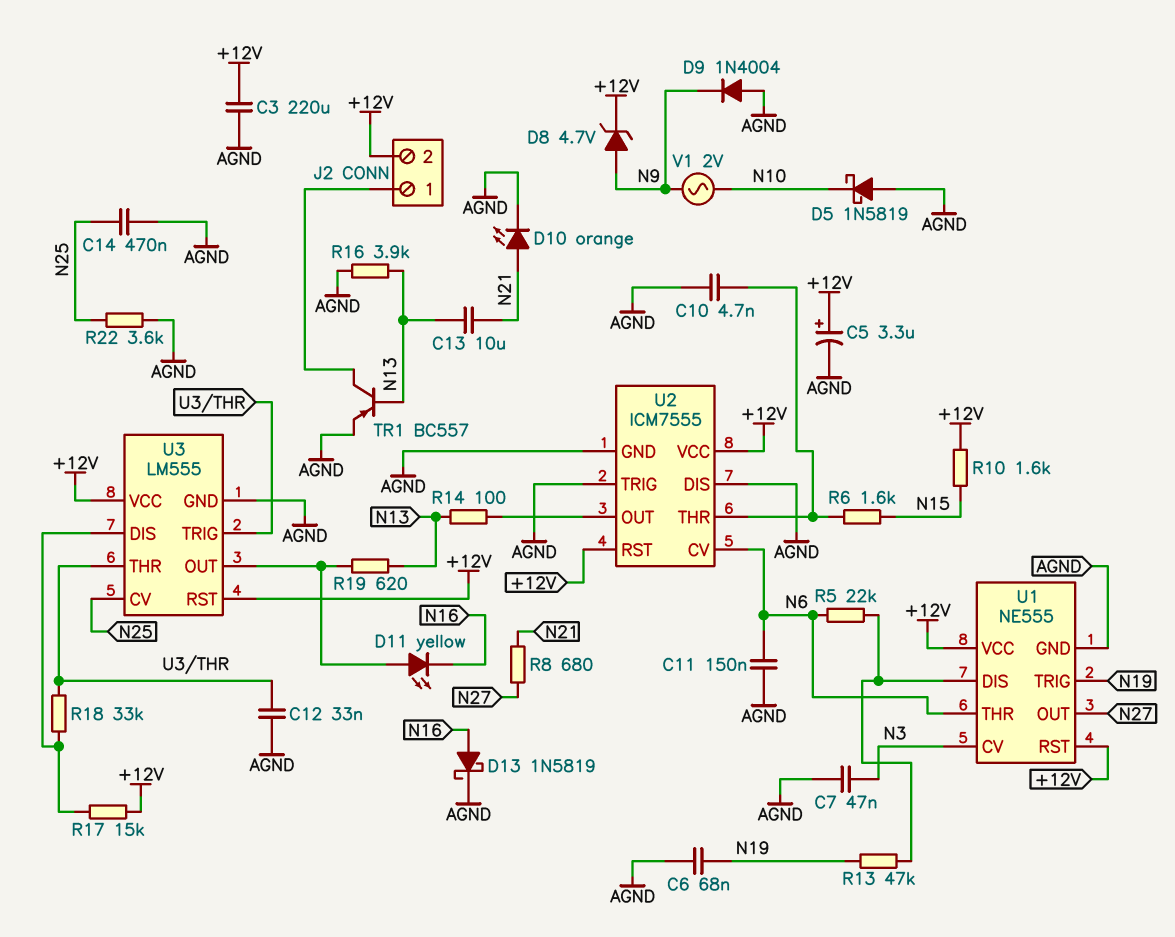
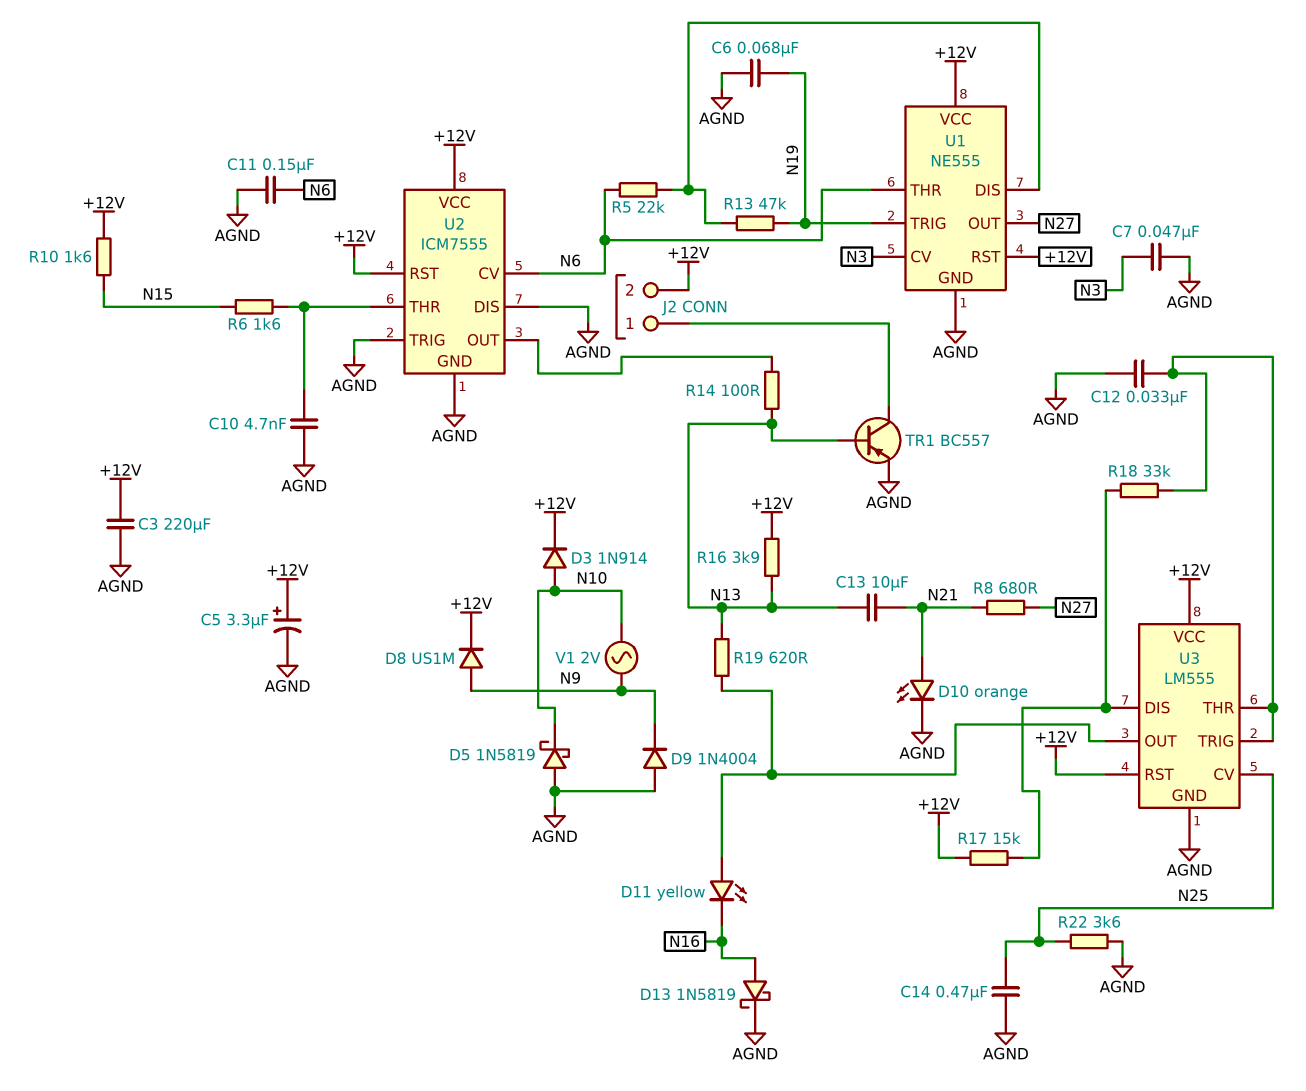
D3: none -> diode 1N914 (A N10, K +12V)
D8: zener 4.7V (A N9, K +12V) -> diode US1M (A N9, K +12V)
R16: 3.9k (AGND, N13) -> 3.9k (+12V, N13)

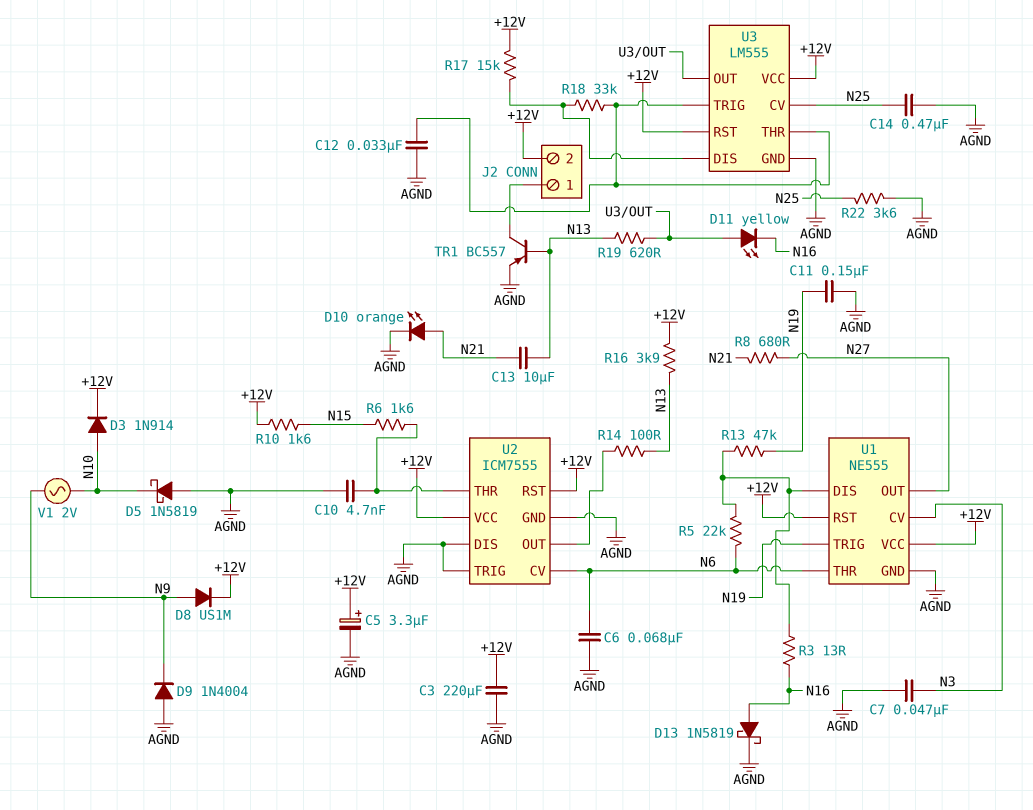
C6: 68nF (AGND, N19) -> 68nF (AGND, N6)
C11: 150nF (AGND, N6) -> 150nF (AGND, N19)
R3: none -> 13 (N16, U1/DIS)

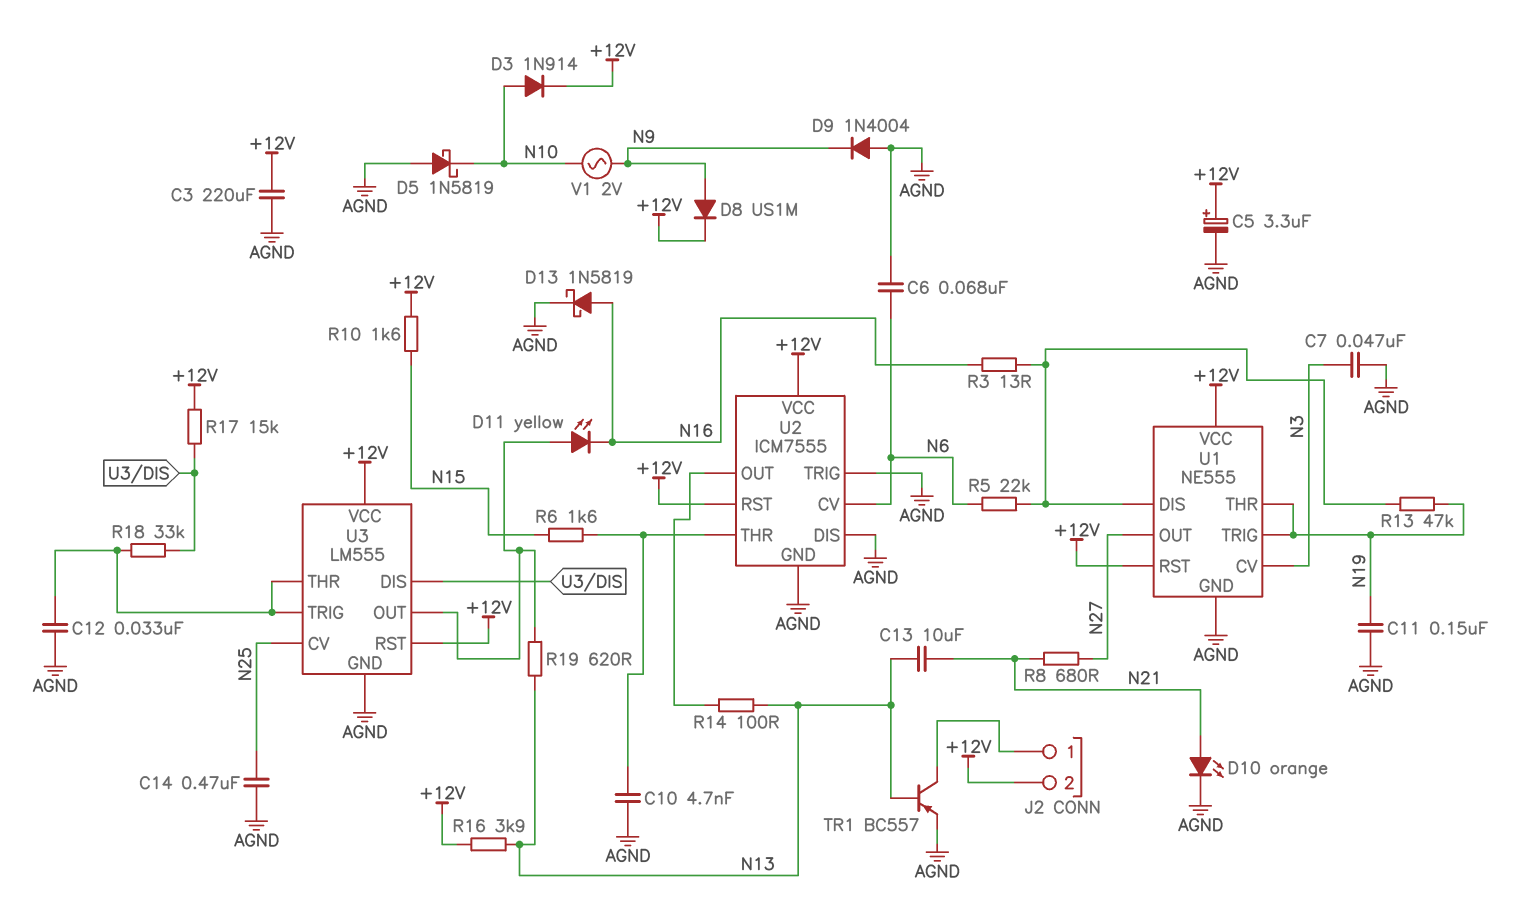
R22: 3.6k (AGND, N25) -> none
U1 pin THR: N6 -> N19

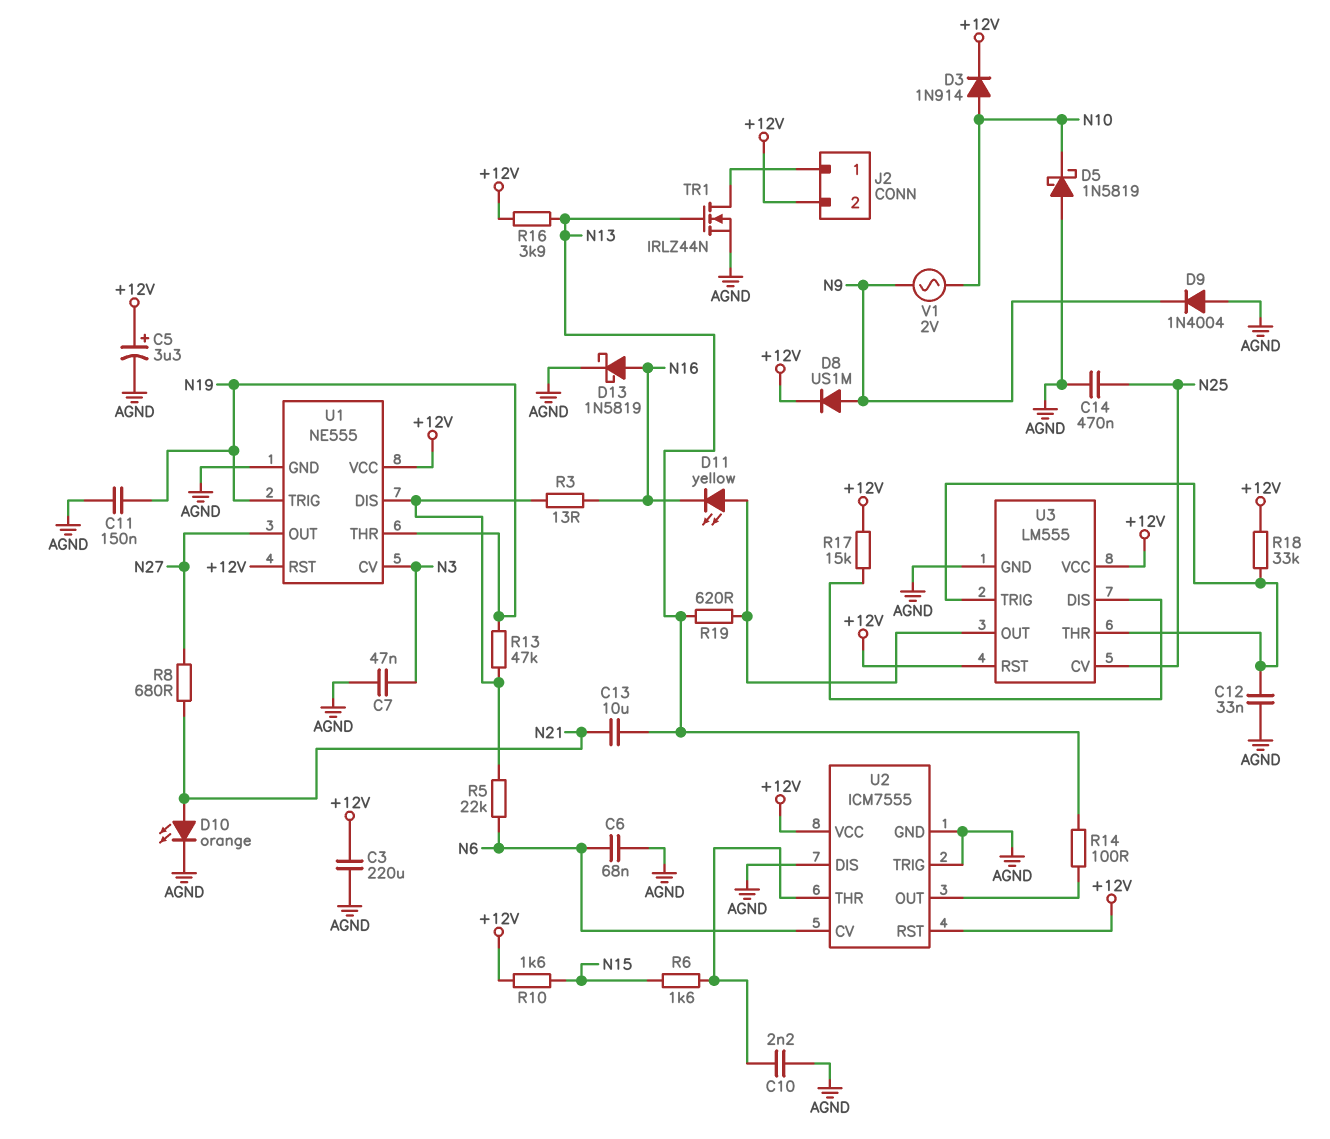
C10: 4.7nF (AGND, U2/THR) -> 2.2nF (AGND, U2/THR)
R18: 33k (U3/DIS, U3/THR) -> 33k (+12V, U3/THR)
TR1: PNP BC557 (B N13, C J2/1, E AGND) -> NMOS IRLZ44N (G N13, D J2/1, S AGND)

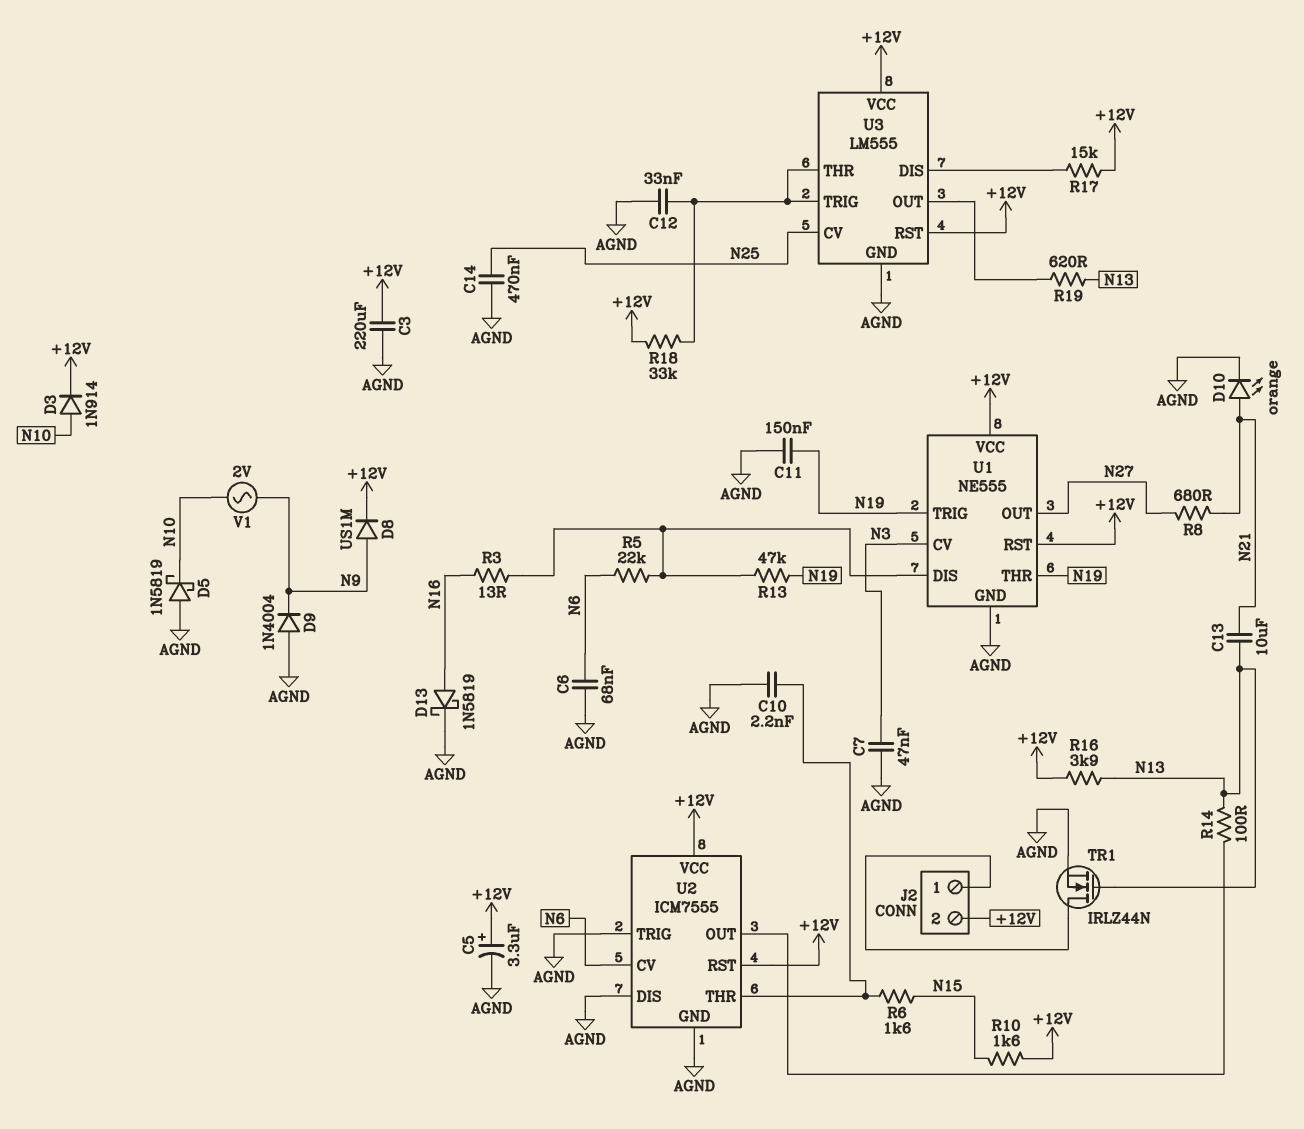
D11: LED yellow (A U3/OUT, K N16) -> none

